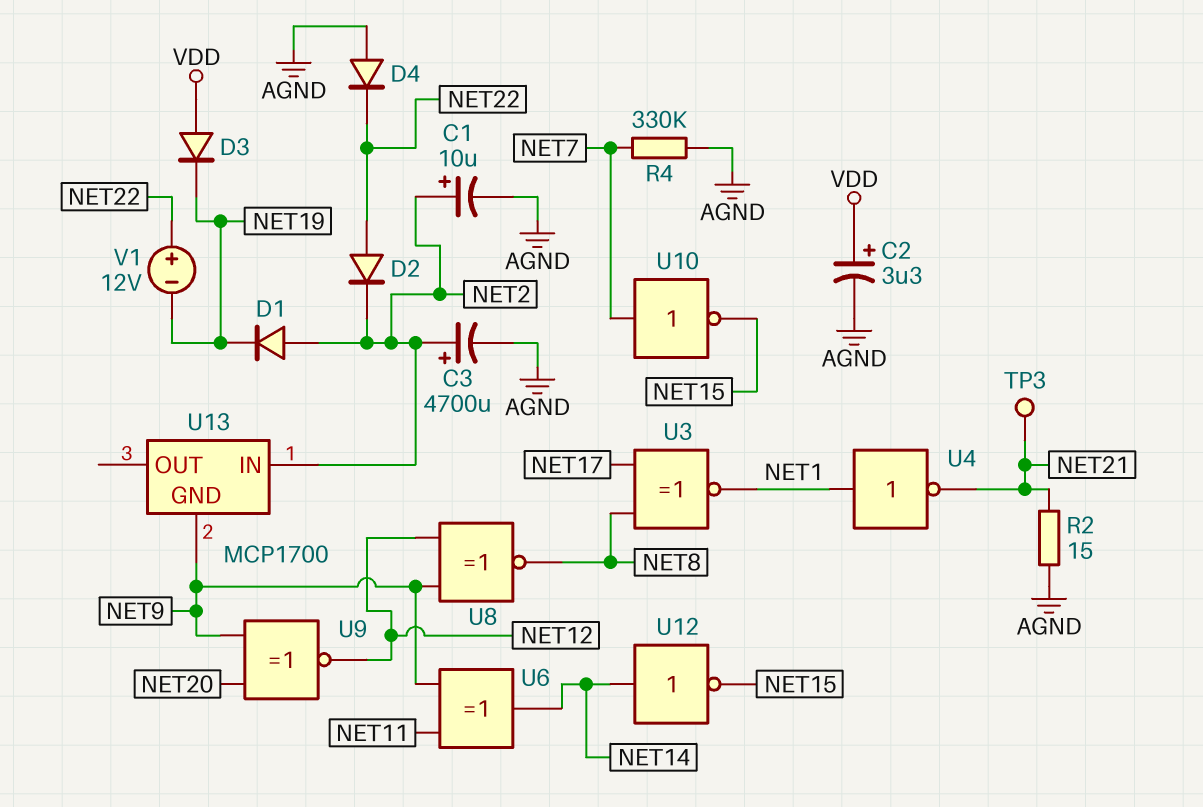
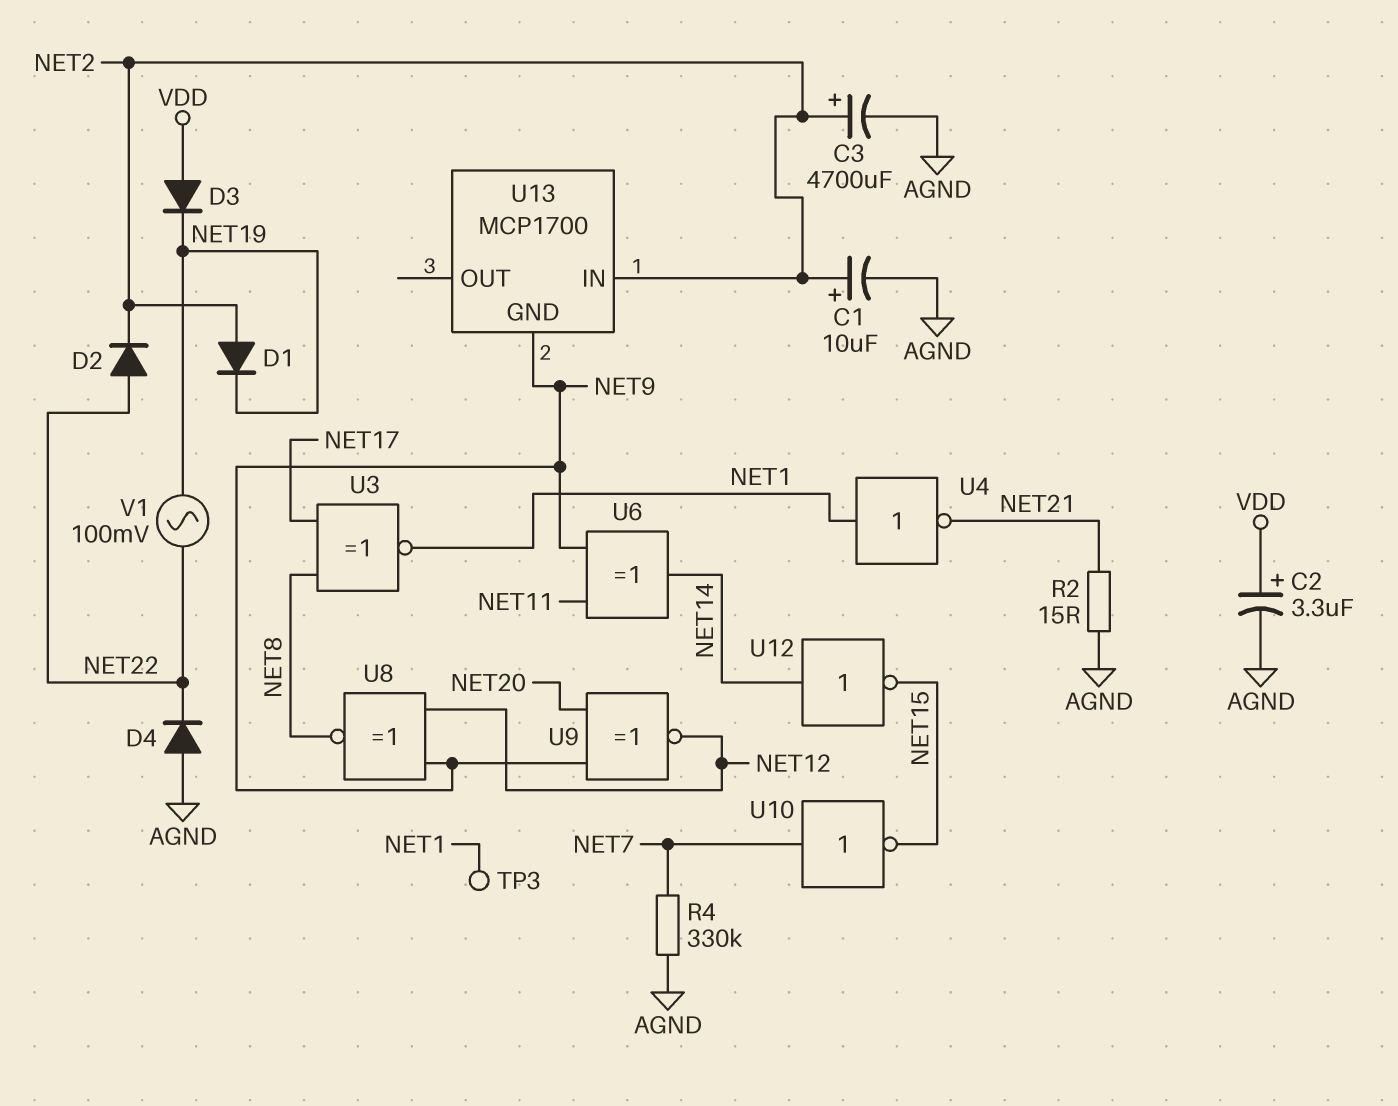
TP3: test point (NET21) -> test point (NET1)
V1: 12V (plus NET22, minus NET19) -> AC 100mV (NET19, NET22)

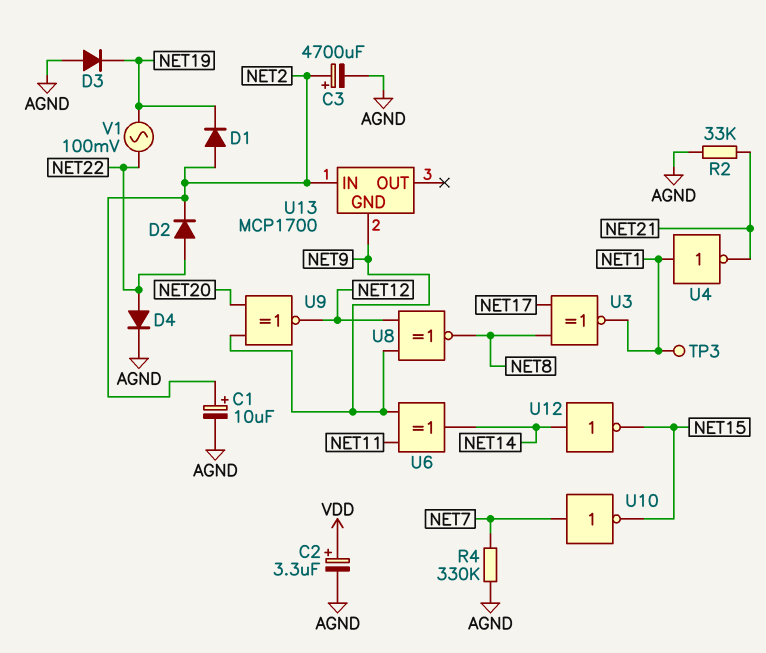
D3: diode (A VDD, K NET19) -> diode (A AGND, K NET19)
D4: diode (A AGND, K NET22) -> diode (A NET22, K AGND)
R2: 15 (AGND, NET21) -> 33k (AGND, NET21)

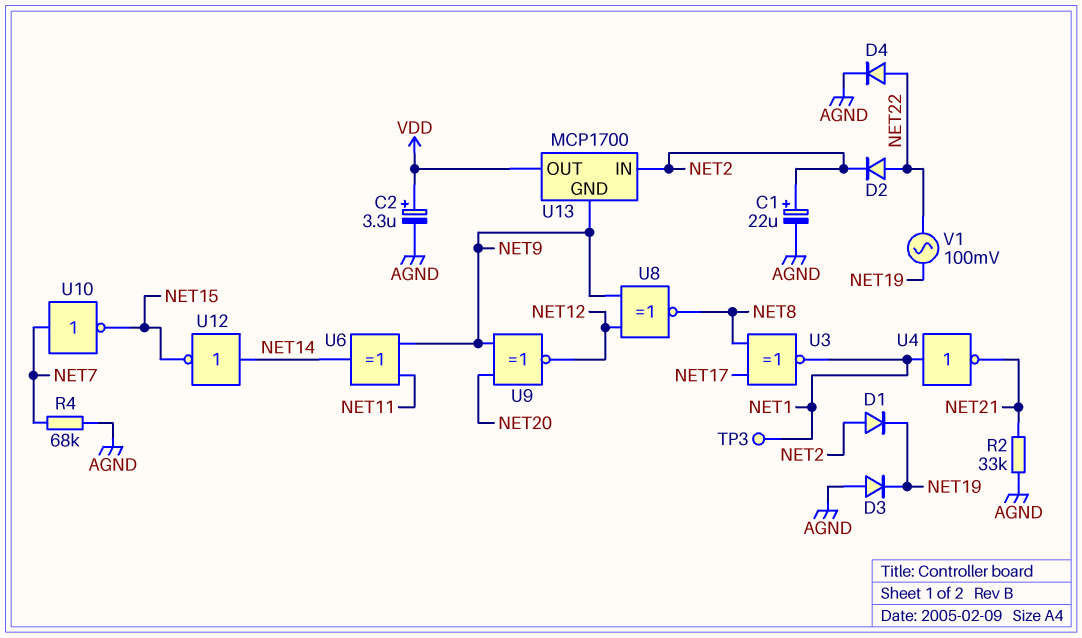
C1: 10uF (plus NET2, minus AGND) -> 22uF (plus NET2, minus AGND)
C3: 4700uF (plus NET2, minus AGND) -> none
R4: 330k (AGND, NET7) -> 68k (AGND, NET7)
U13 pin OUT: none -> VDD

